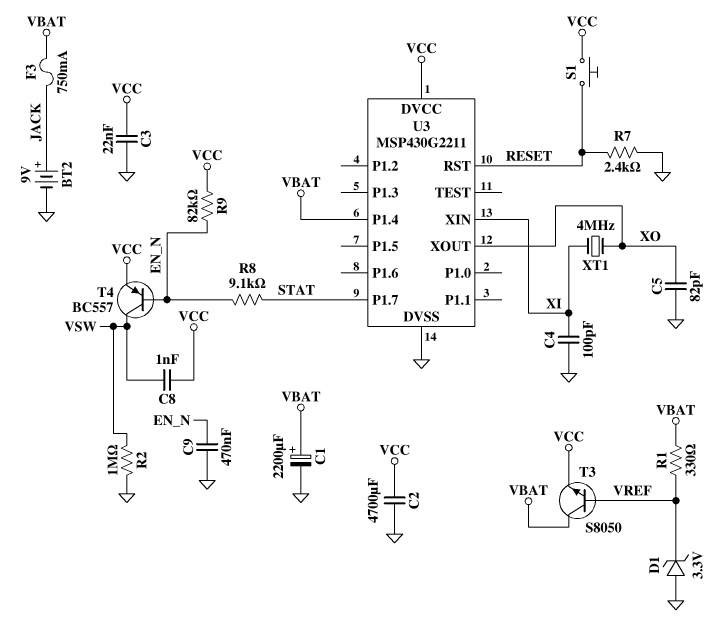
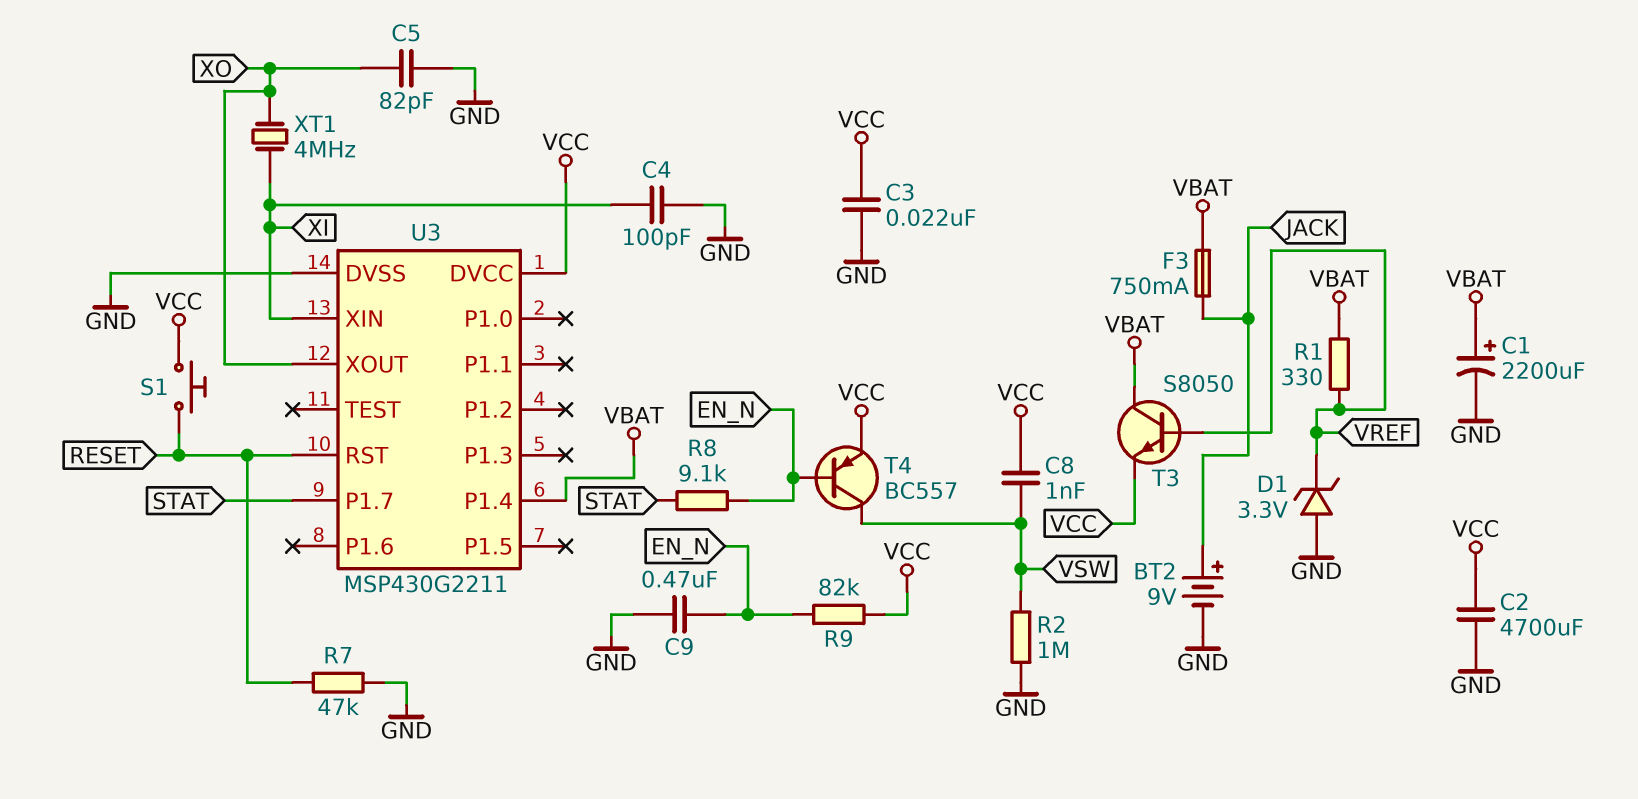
R7: 2.4k (GND, RESET) -> 47k (GND, RESET)

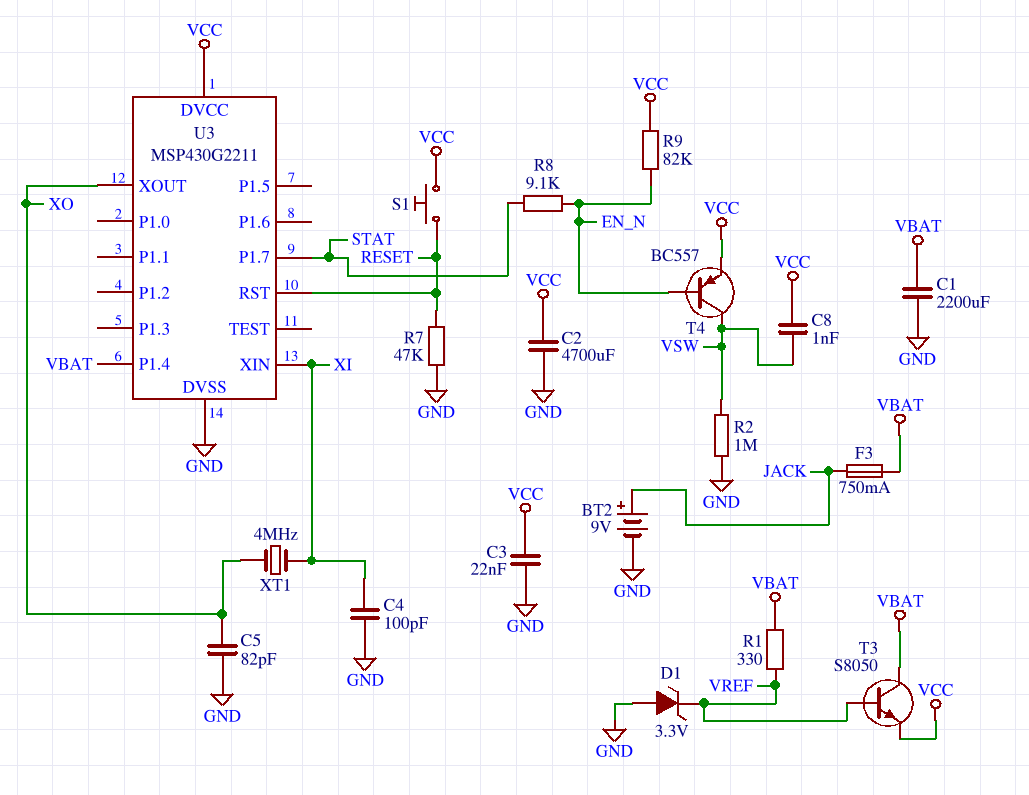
C1: 2200uF (plus VBAT, minus GND) -> 2200uF (GND, VBAT)
C9: 470nF (EN_N, GND) -> none

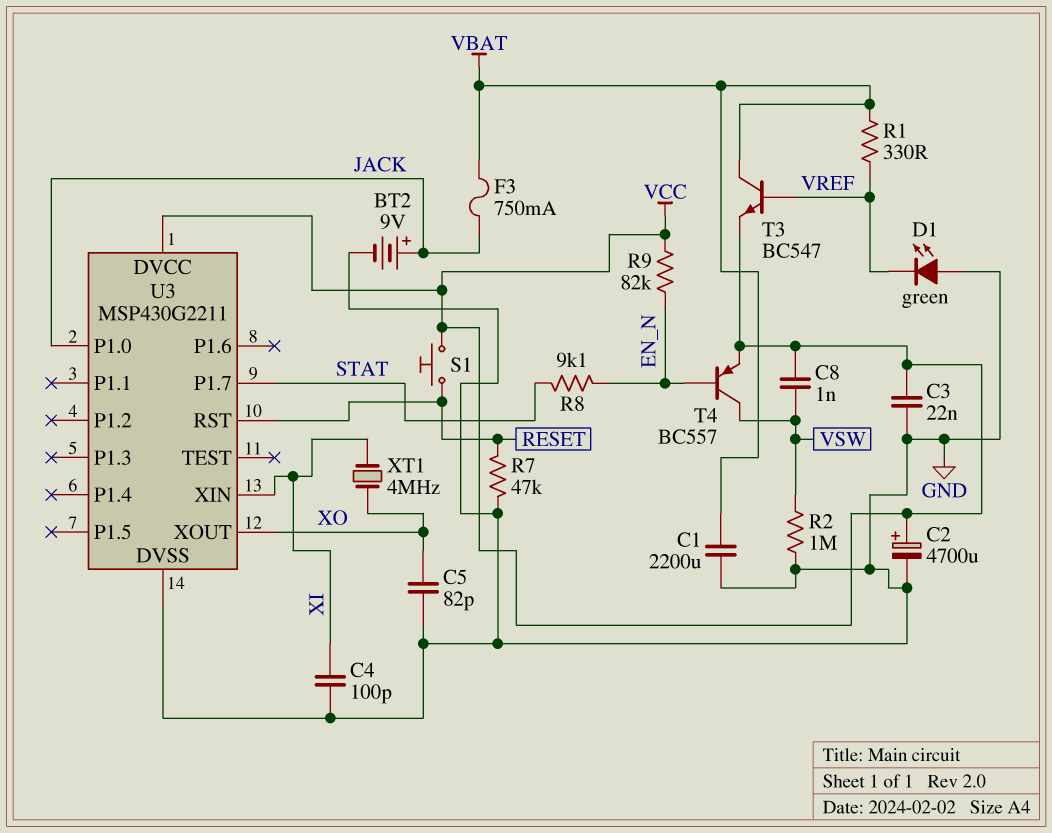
C2: 4700uF (GND, VCC) -> 4700uF (plus VCC, minus GND)
D1: zener 3.3V (A GND, K VREF) -> LED green (A GND, K VREF)
T3: NPN S8050 (B VREF, C VBAT, E VCC) -> NPN BC547 (B VREF, C VBAT, E VCC)
U3 pin P1.0: none -> JACK
U3 pin P1.4: VBAT -> none

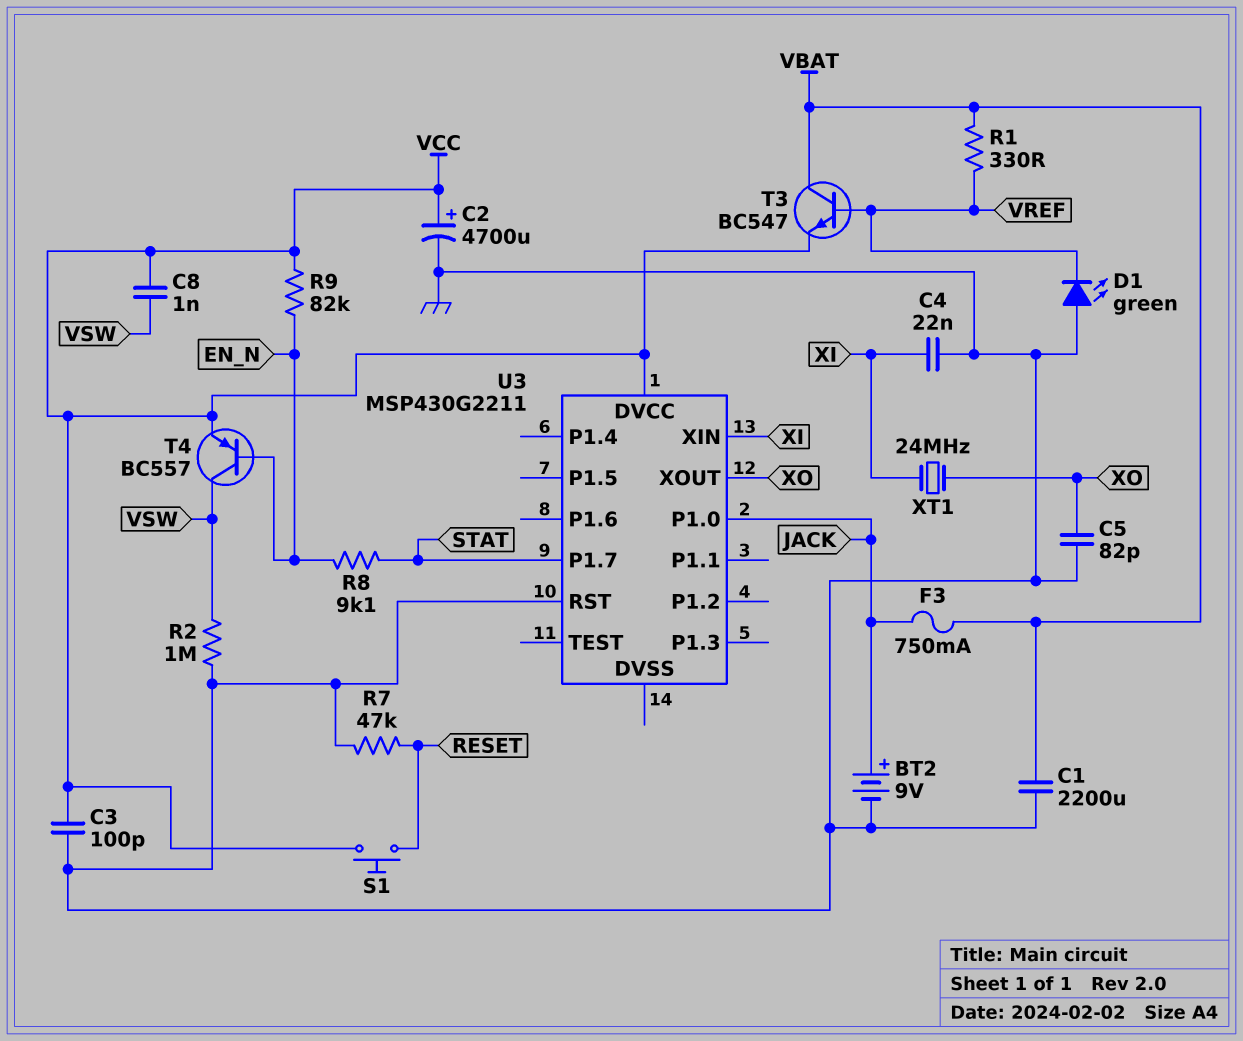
C3: 22nF (GND, VCC) -> 100pF (GND, VCC)
C4: 100pF (GND, XI) -> 22nF (GND, XI)
U3 pin DVSS: GND -> none
U3 pin RST: RESET -> GND
XT1: 4MHz (XI, XO) -> 24MHz (XI, XO)

